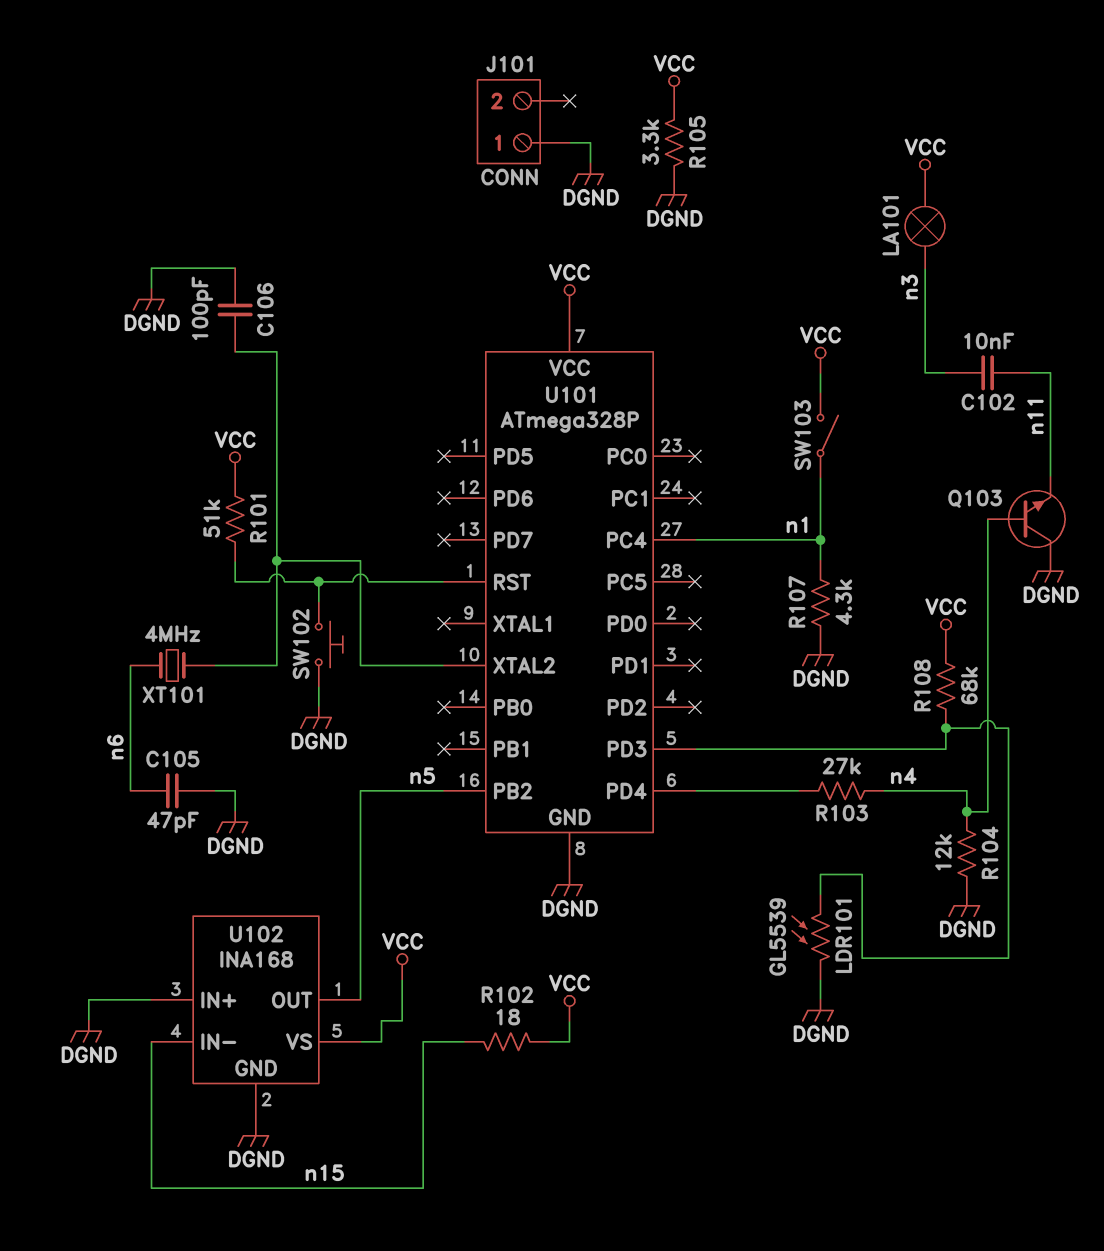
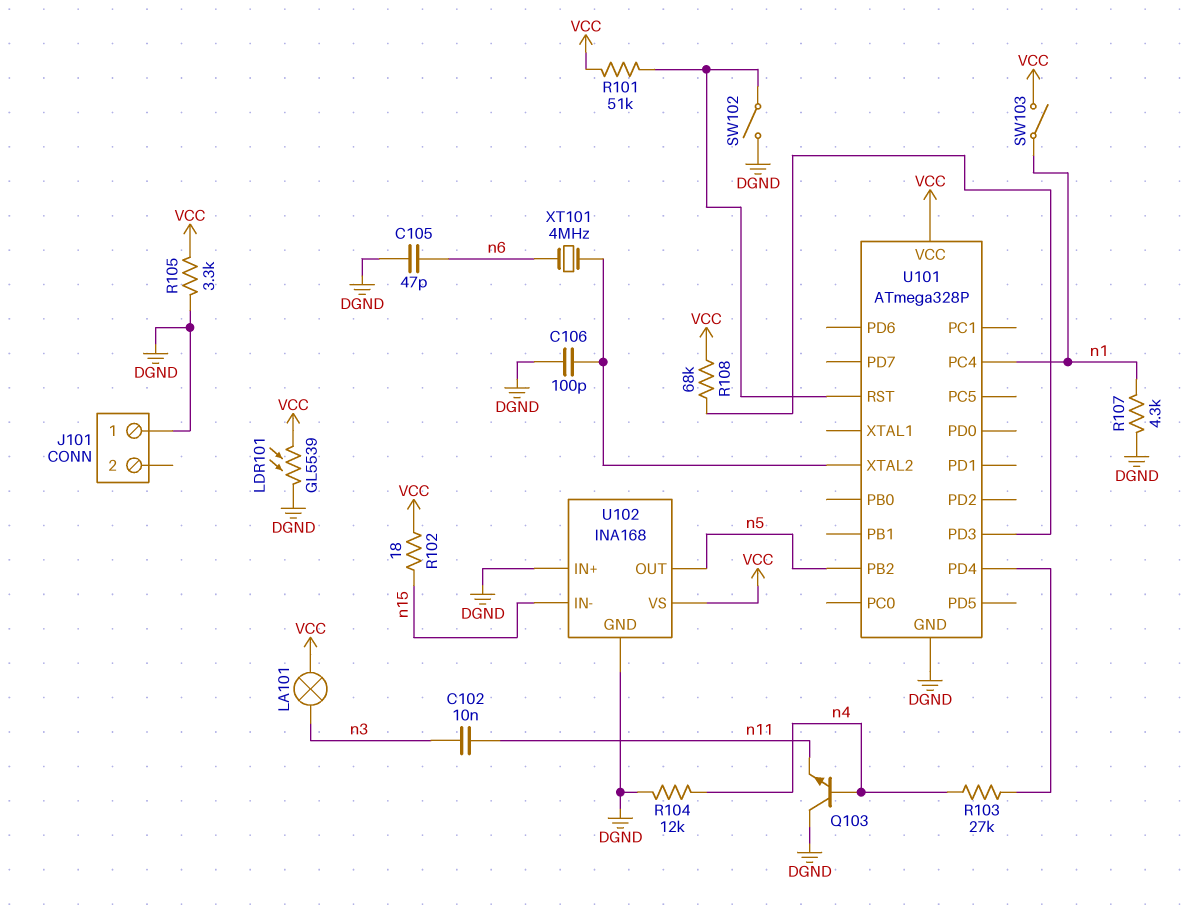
LDR101: GL5539 (DGND, U101/PD3) -> GL5539 (DGND, VCC)
SW102: button (DGND, U101/RST) -> switch (DGND, U101/RST)

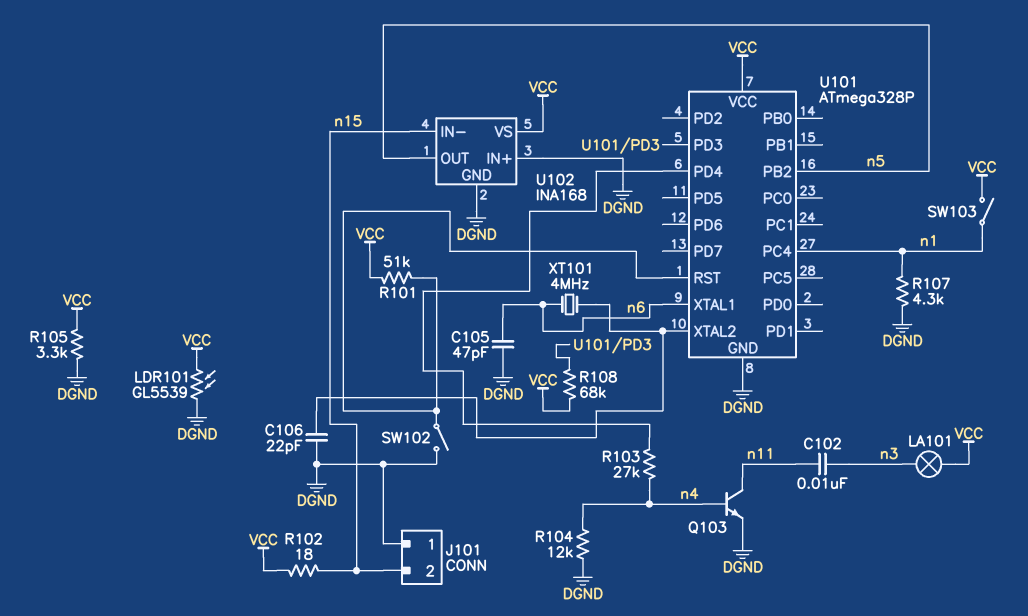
C106: 100pF (DGND, U101/XTAL2) -> 22pF (DGND, U101/XTAL2)
J101 pin 2: none -> n15
Q103: NPN (B n4, C DGND, E n11) -> NPN (B n4, C n11, E DGND)
U101 pin XTAL1: none -> n6

